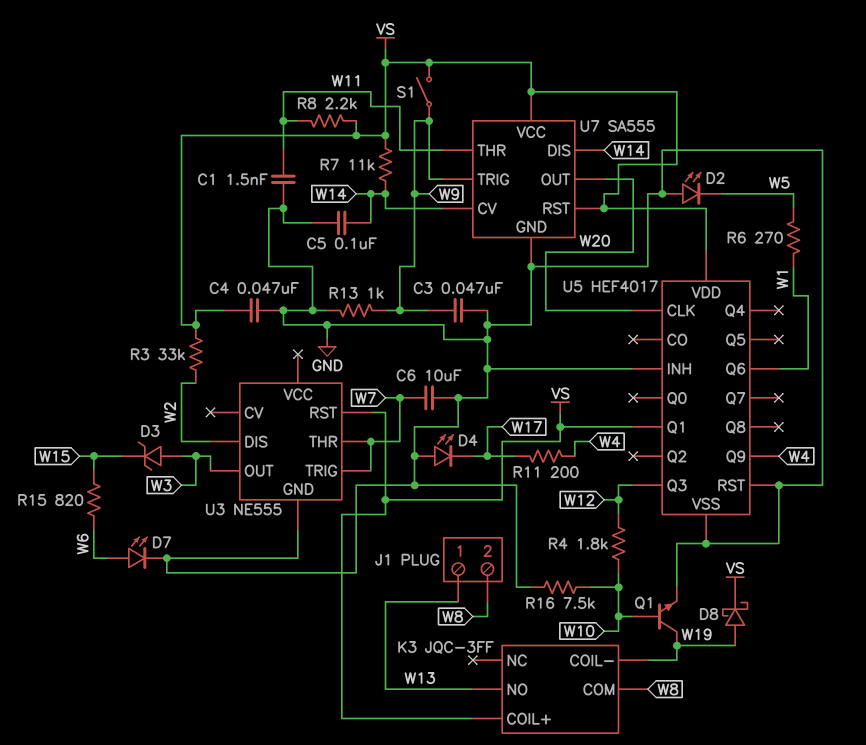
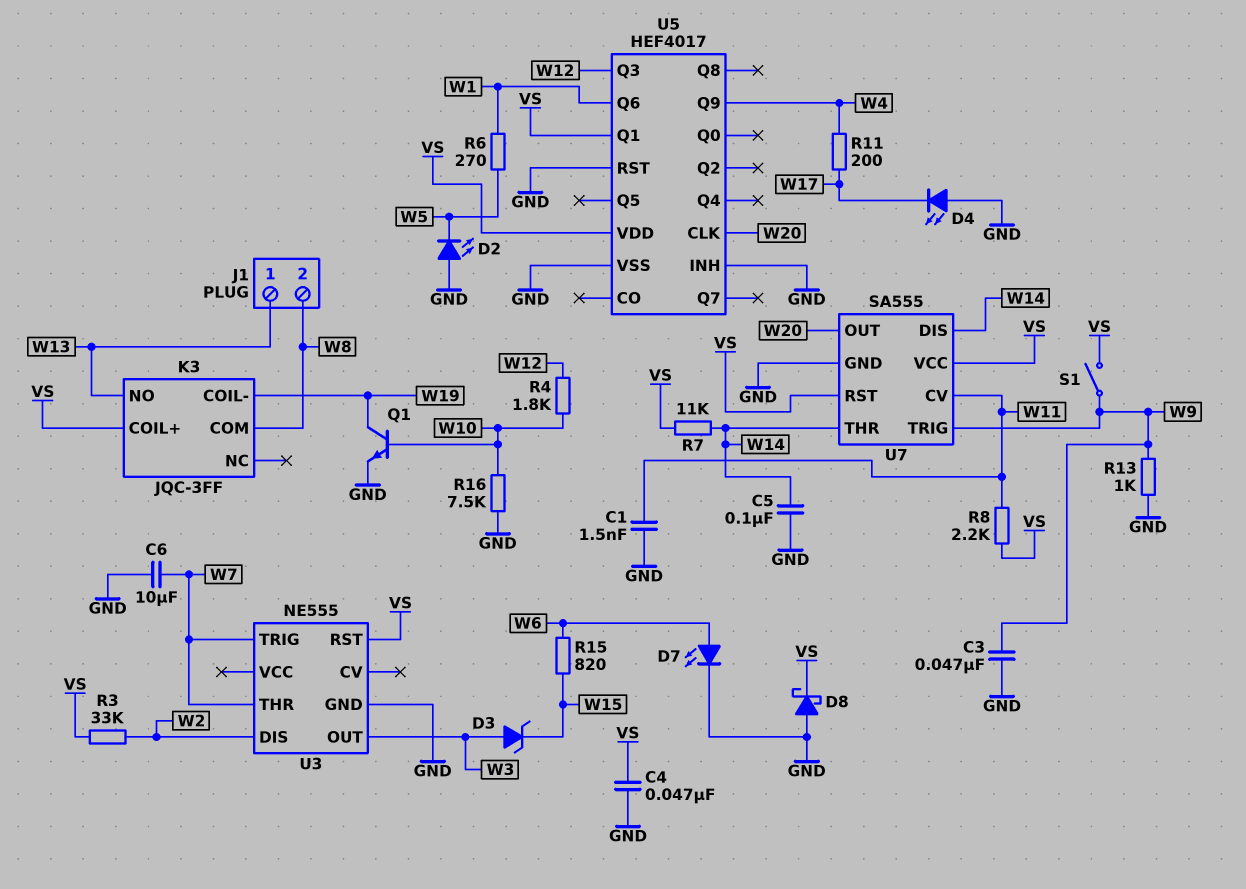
D8: schottky (A W19, K VS) -> schottky (A GND, K VS)
U7 pin CV: W14 -> W11
U7 pin THR: W11 -> W14

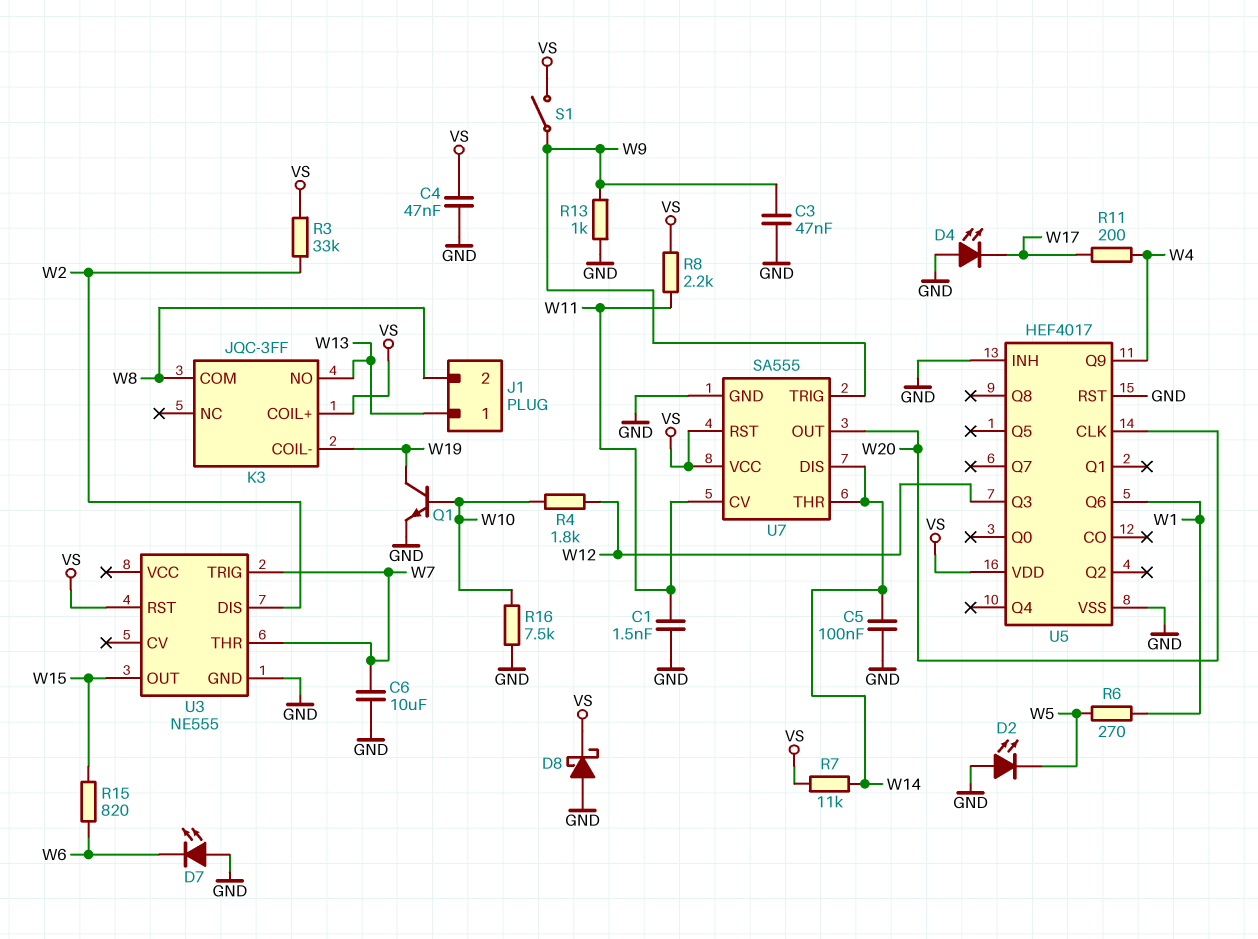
D3: zener (A W3, K W15) -> none
D7: LED (A W6, K GND) -> LED (A GND, K W6)
U3 pin OUT: W3 -> W15
U5 pin Q1: VS -> none

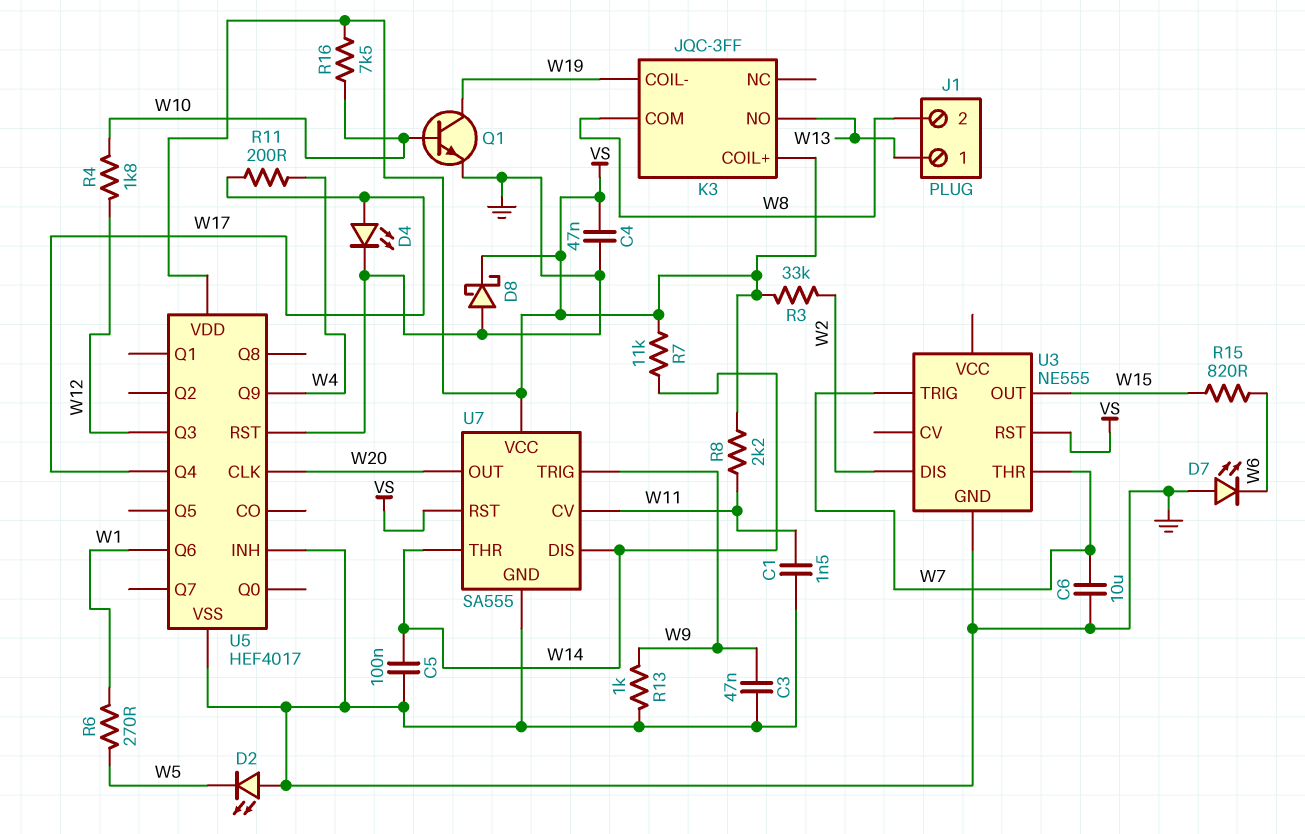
D4: LED (A GND, K W17) -> LED (A W17, K GND)
R16: 7.5k (GND, W10) -> 7.5k (VS, W10)
S1: switch (VS, W9) -> none
U5 pin Q4: none -> W17

